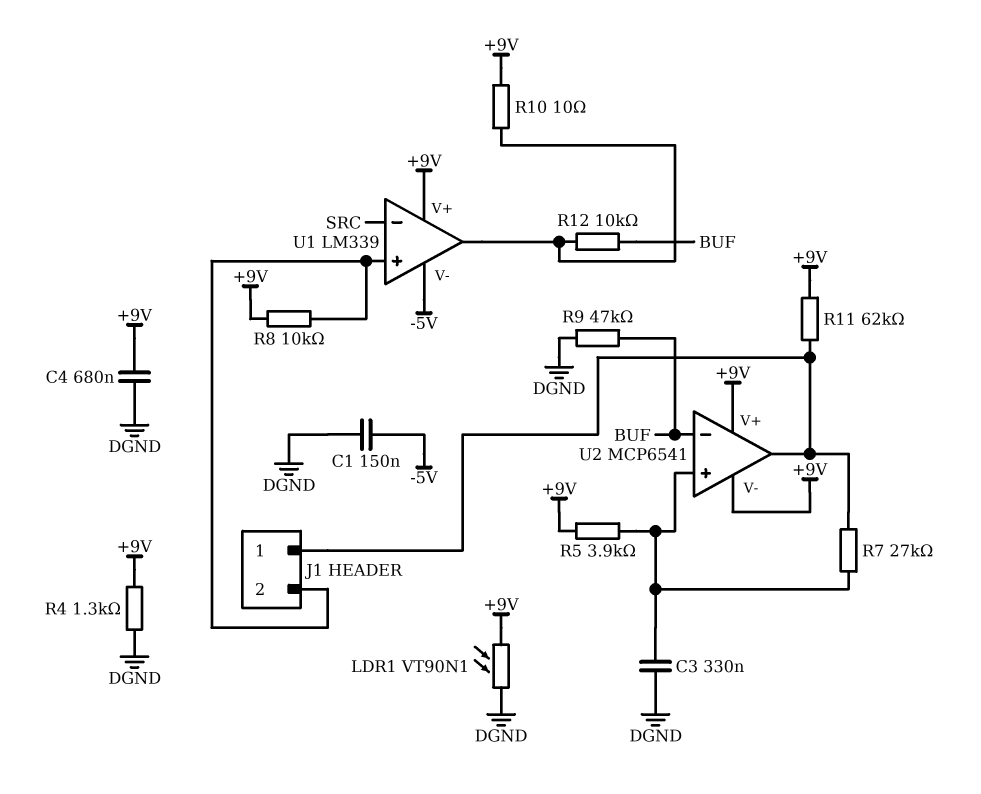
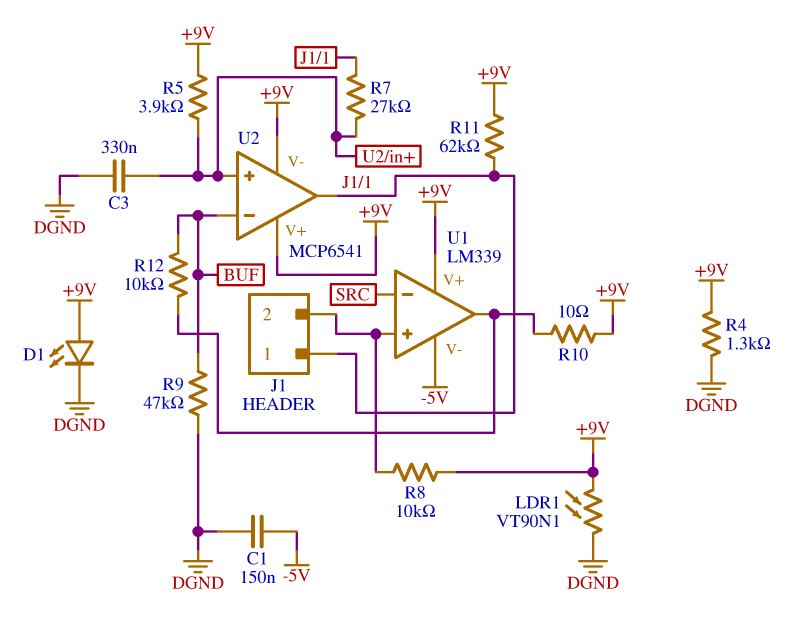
C4: 680nF (+9V, DGND) -> none
D1: none -> LED (A +9V, K DGND)

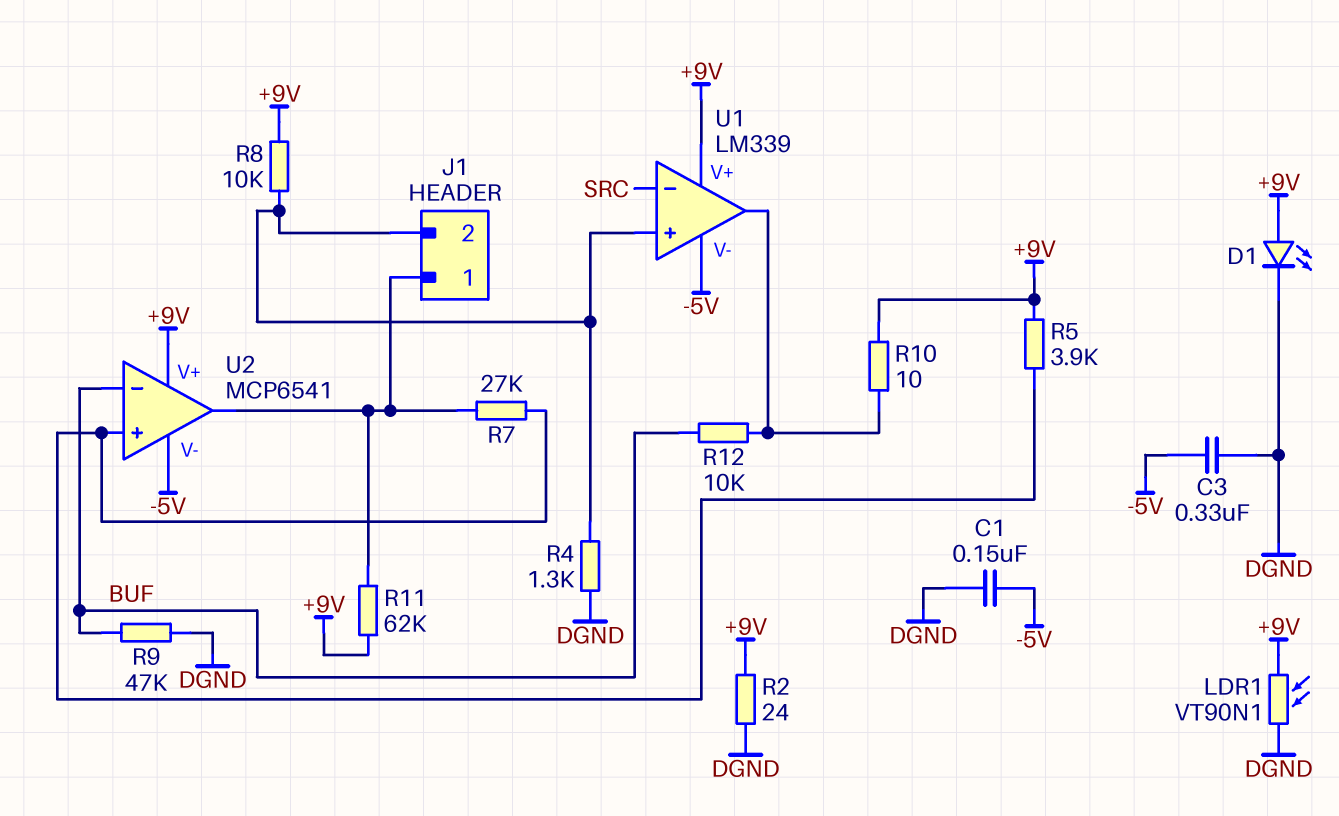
C3: 330nF (DGND, U2/in+) -> 330nF (-5V, DGND)
R2: none -> 24 (+9V, DGND)
R4: 1.3k (+9V, DGND) -> 1.3k (DGND, J1/2)
U2 pin V-: +9V -> -5V

